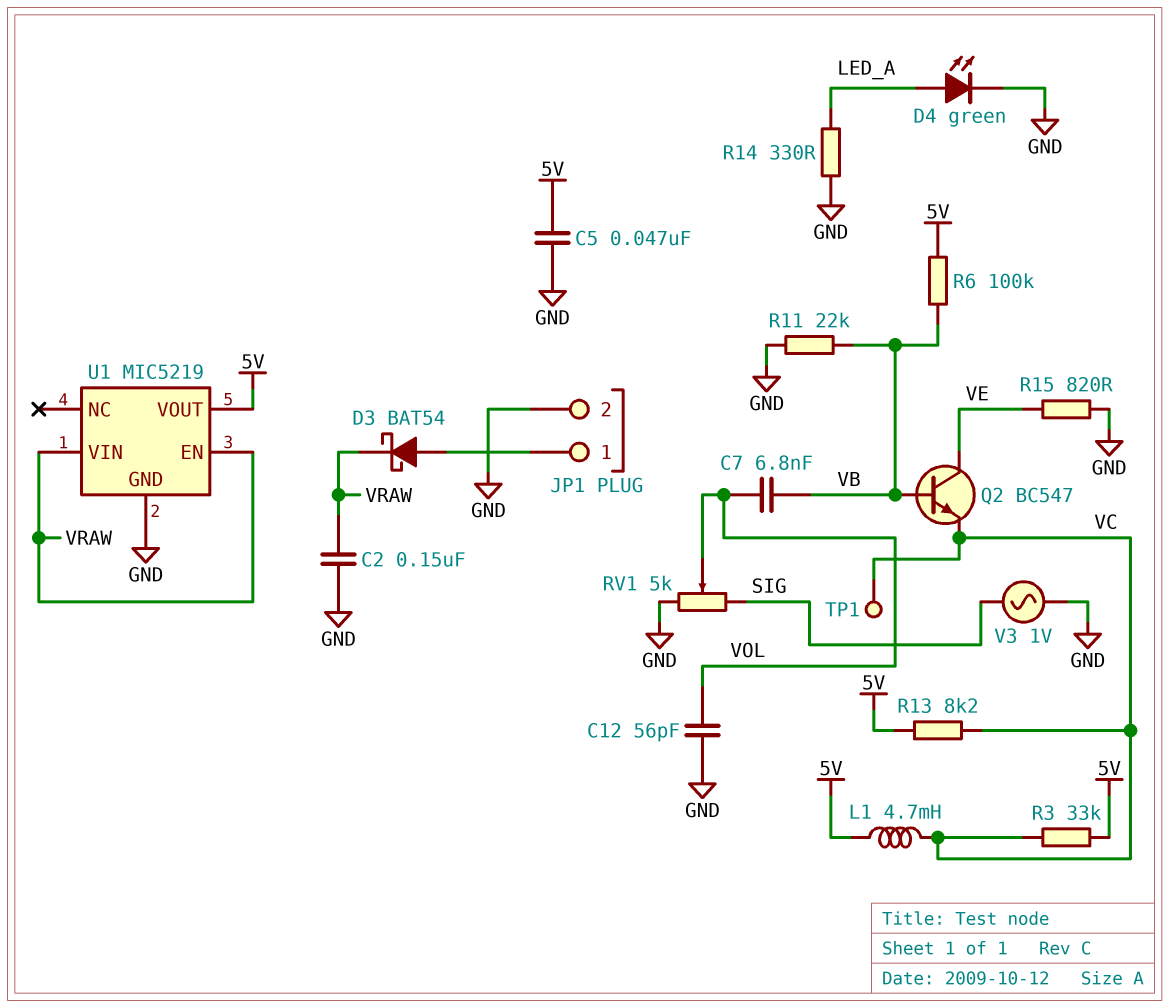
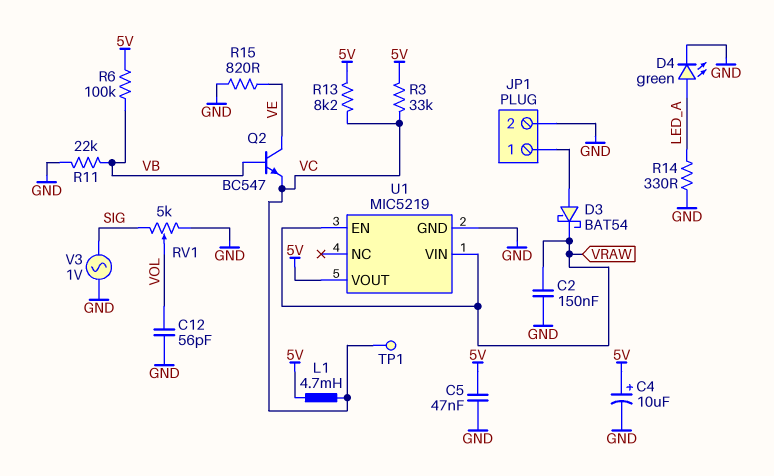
C4: none -> 10uF (plus 5V, minus GND)
C7: 6.8nF (VB, VOL) -> none

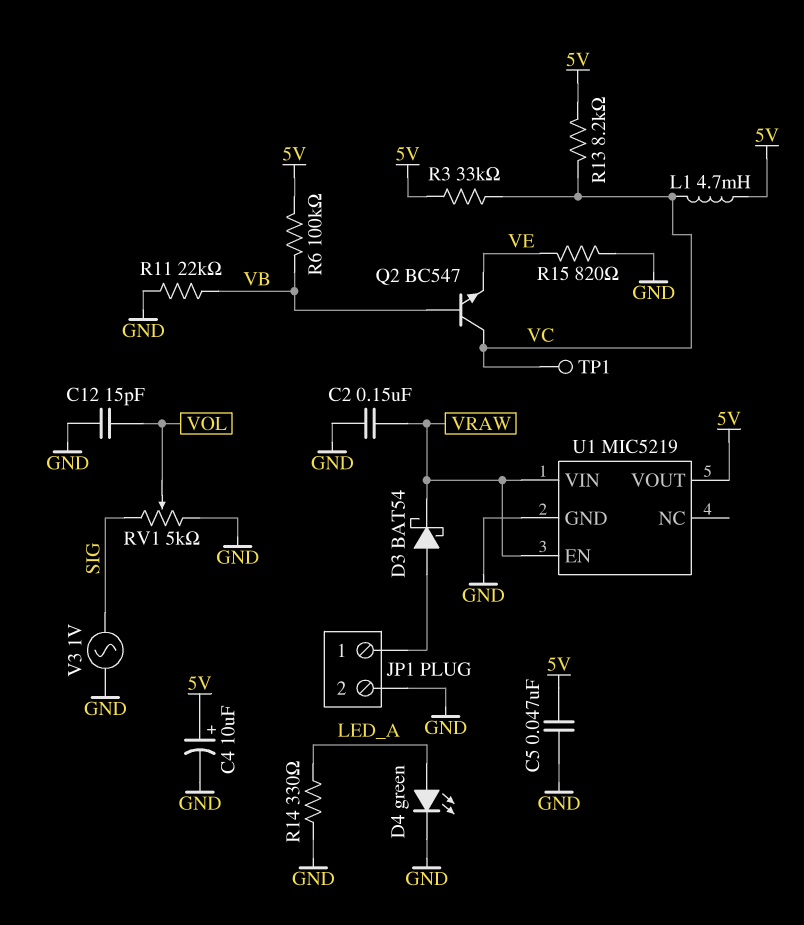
C12: 56pF (GND, VOL) -> 15pF (GND, VOL)
Q2: NPN BC547 (B VB, C VE, E VC) -> NPN BC547 (B VB, C VC, E VE)

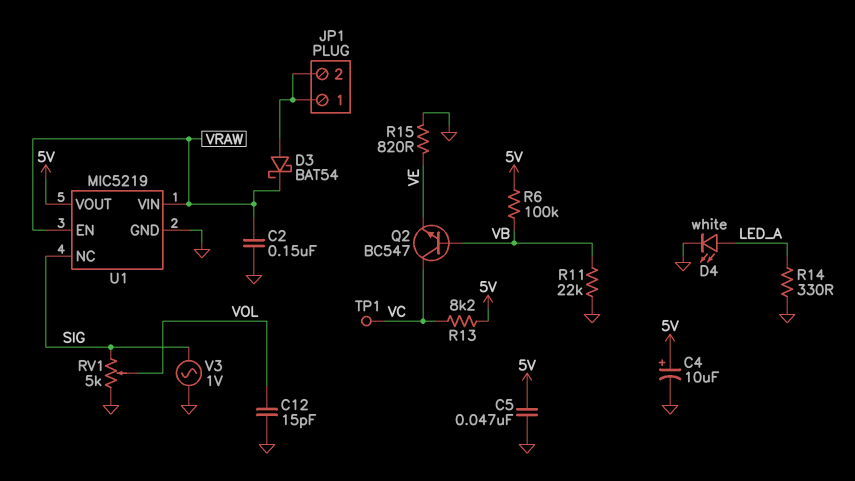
D4: LED green (A LED_A, K GND) -> LED white (A LED_A, K GND)
JP1 pin 2: GND -> JP1/1
L1: 4.7mH (5V, VC) -> none
R3: 33k (5V, VC) -> none
U1 pin NC: none -> SIG

